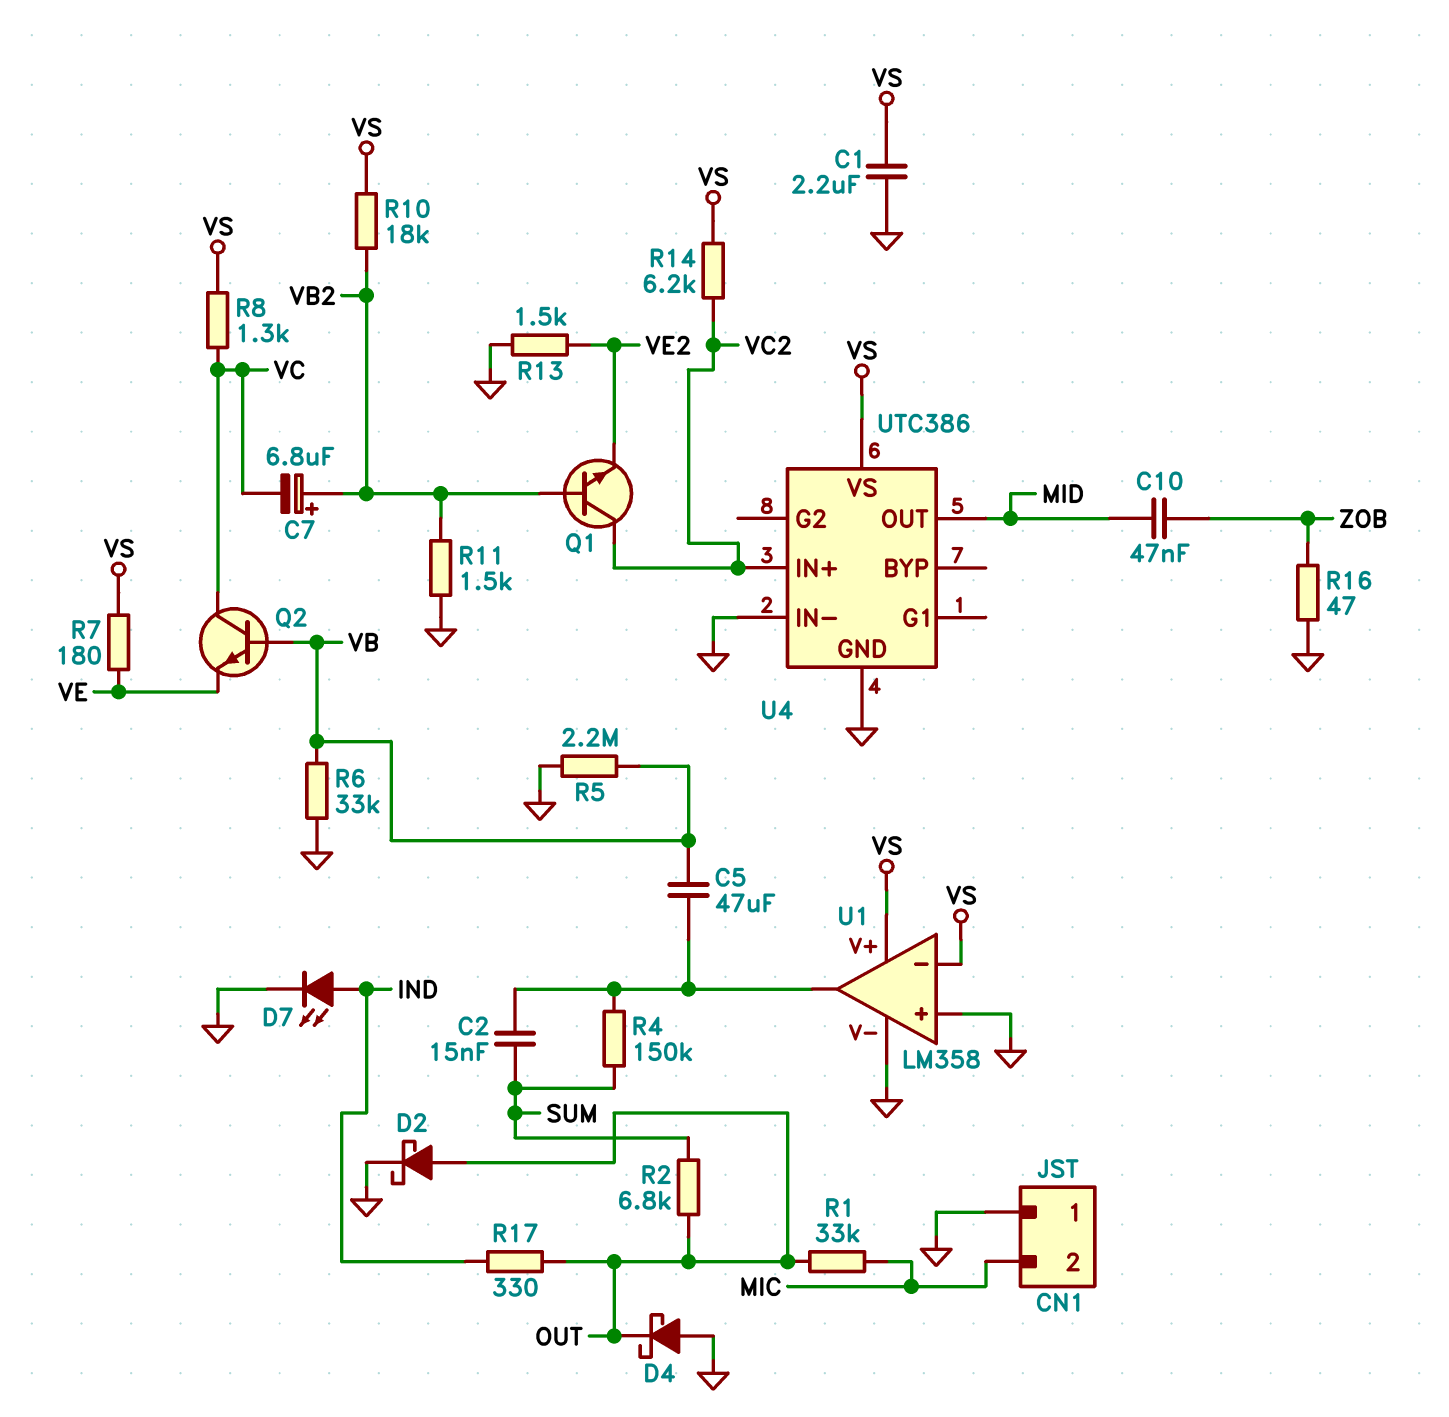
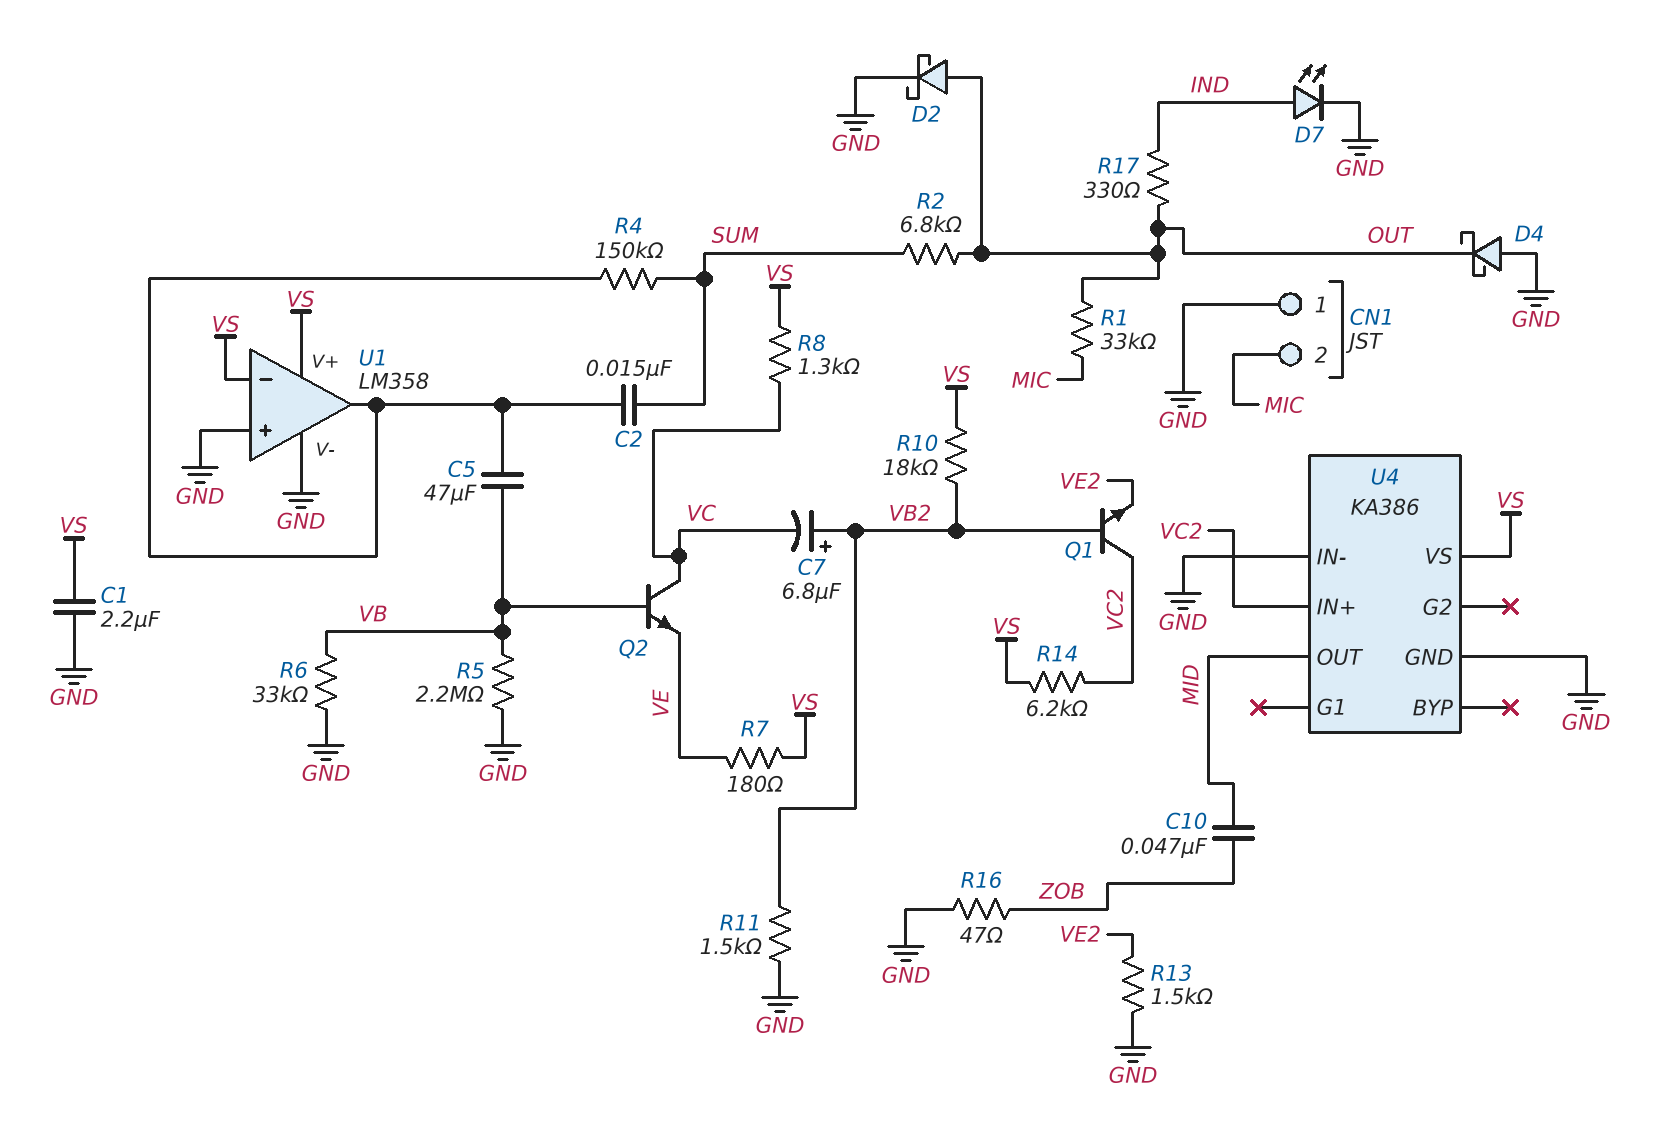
U4: UTC386 -> KA386

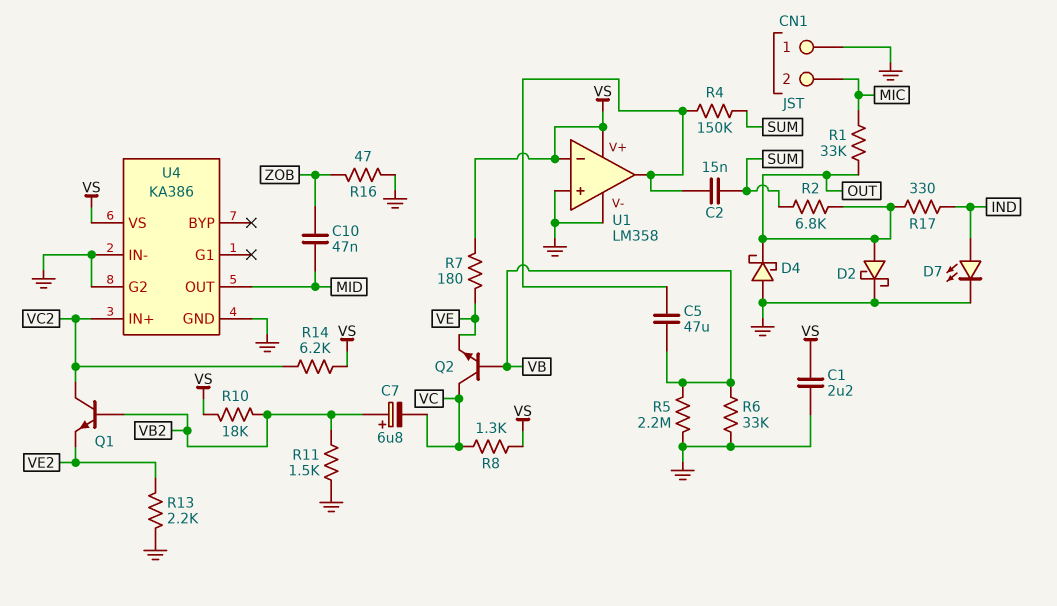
R13: 1.5k (GND, VE2) -> 2.2k (GND, VE2)
U4 pin G2: none -> GND

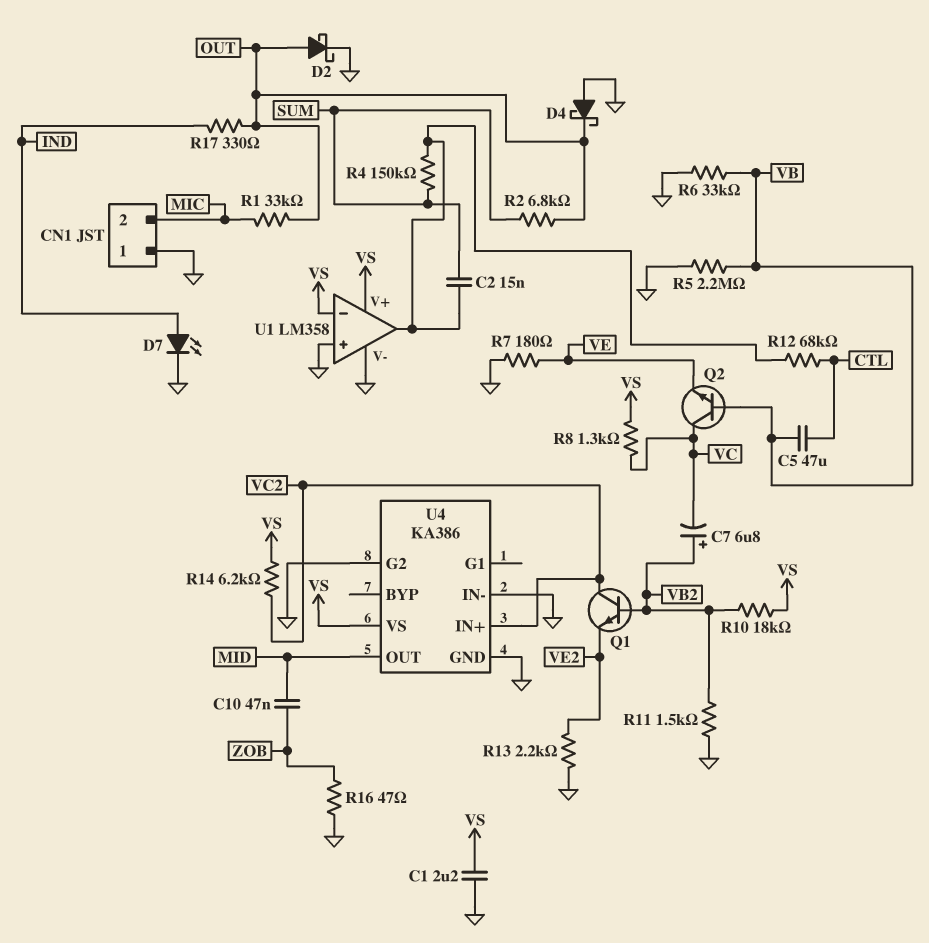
C5: 47uF (U1/out, VB) -> 47uF (CTL, VB)
R7: 180 (VE, VS) -> 180 (GND, VE)
R12: none -> 68k (CTL, U1/out)

